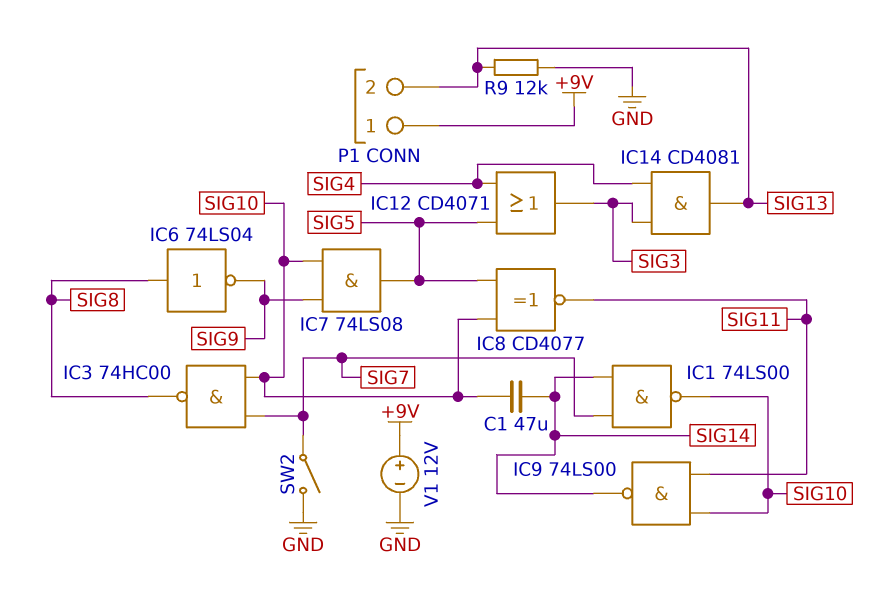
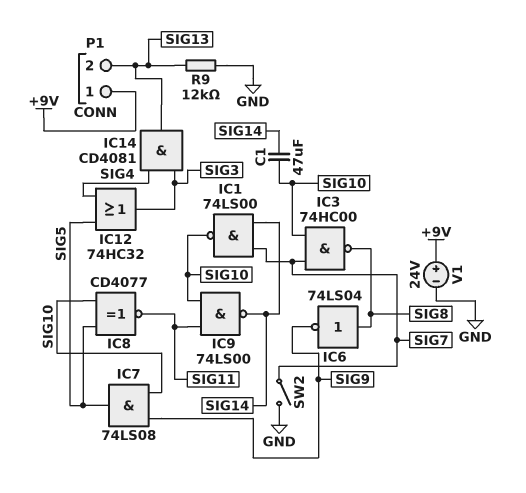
IC12: OR CD4071 (in SIG4, in SIG5, out SIG3) -> OR 74HC32 (in SIG4, in SIG5, out SIG3)
V1: 12V (plus +9V, minus GND) -> 24V (plus +9V, minus GND)

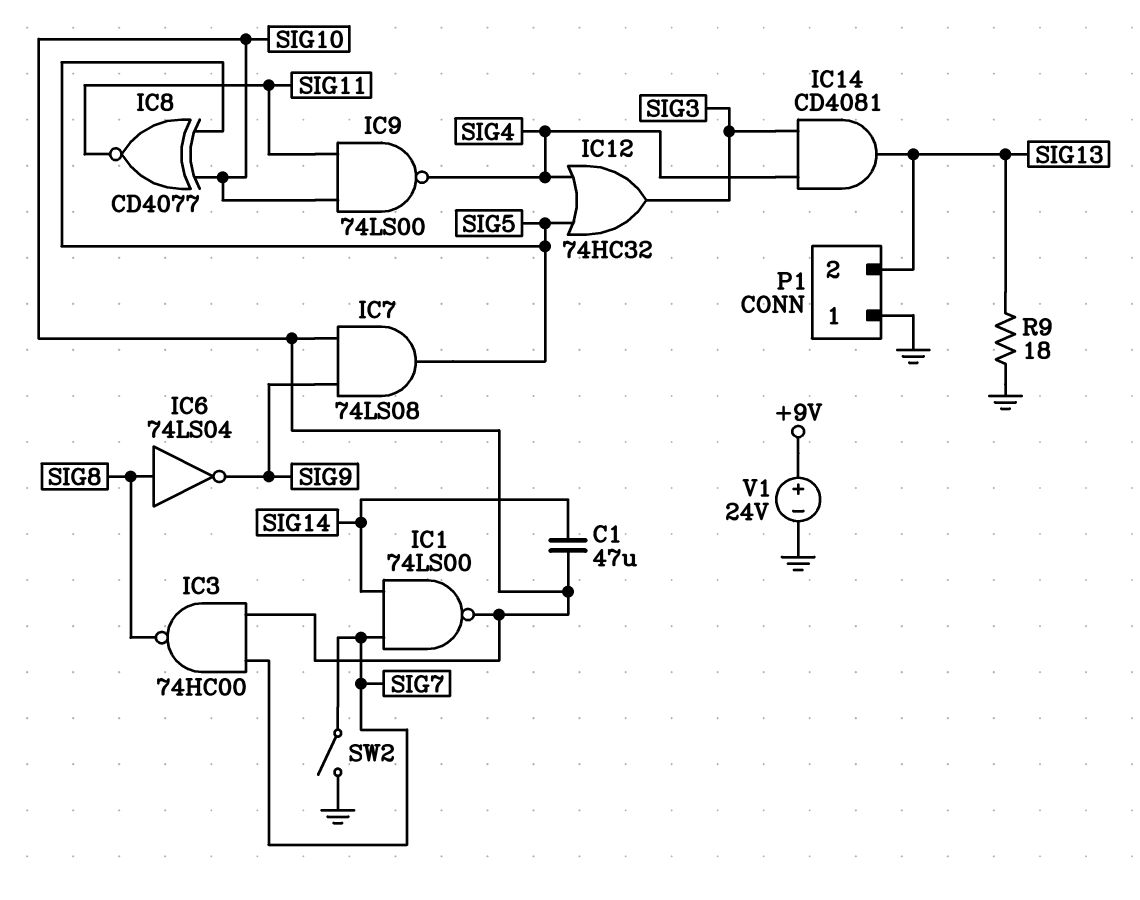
IC9: NAND 74LS00 (in SIG10, in SIG11, out SIG14) -> NAND 74LS00 (in SIG10, in SIG11, out SIG4)
P1 pin 1: +9V -> GND
R9: 12k (GND, SIG13) -> 18 (GND, SIG13)

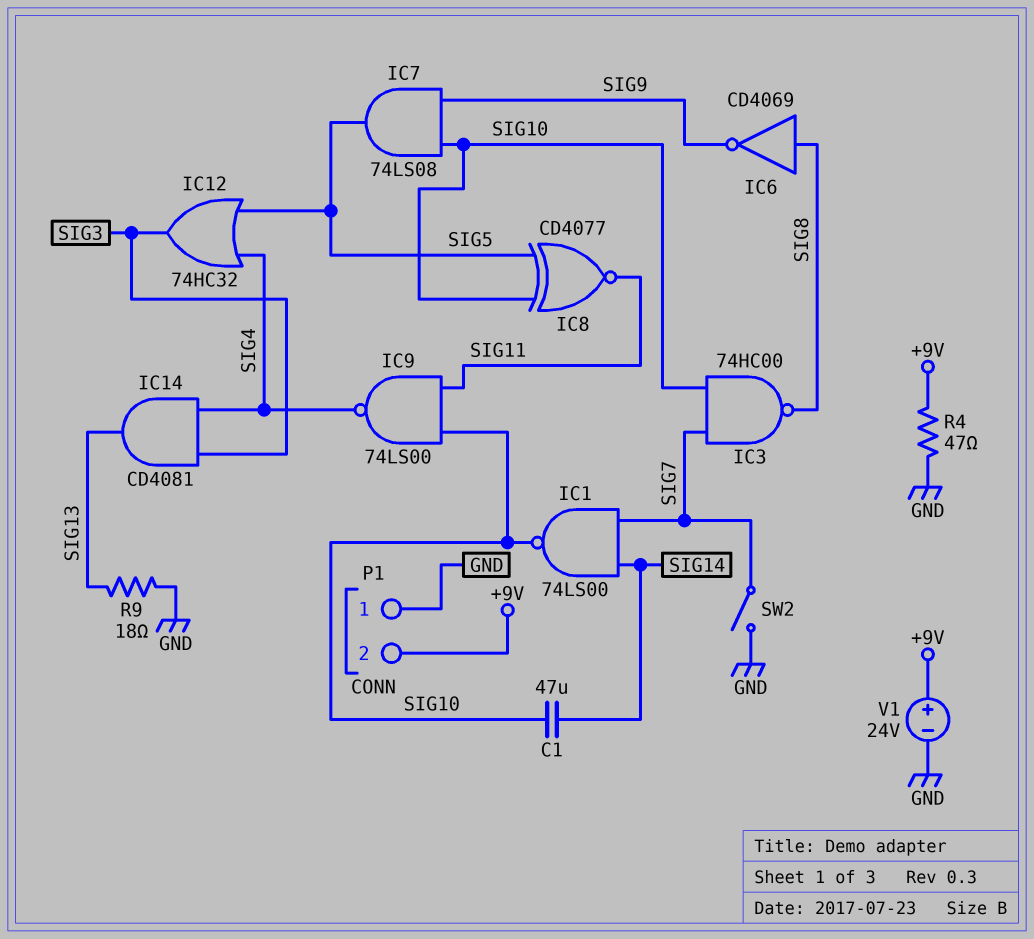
IC6: NOT 74LS04 (in SIG8, out SIG9) -> NOT CD4069 (in SIG8, out SIG9)
P1 pin 2: SIG13 -> +9V
R4: none -> 47 (+9V, GND)

